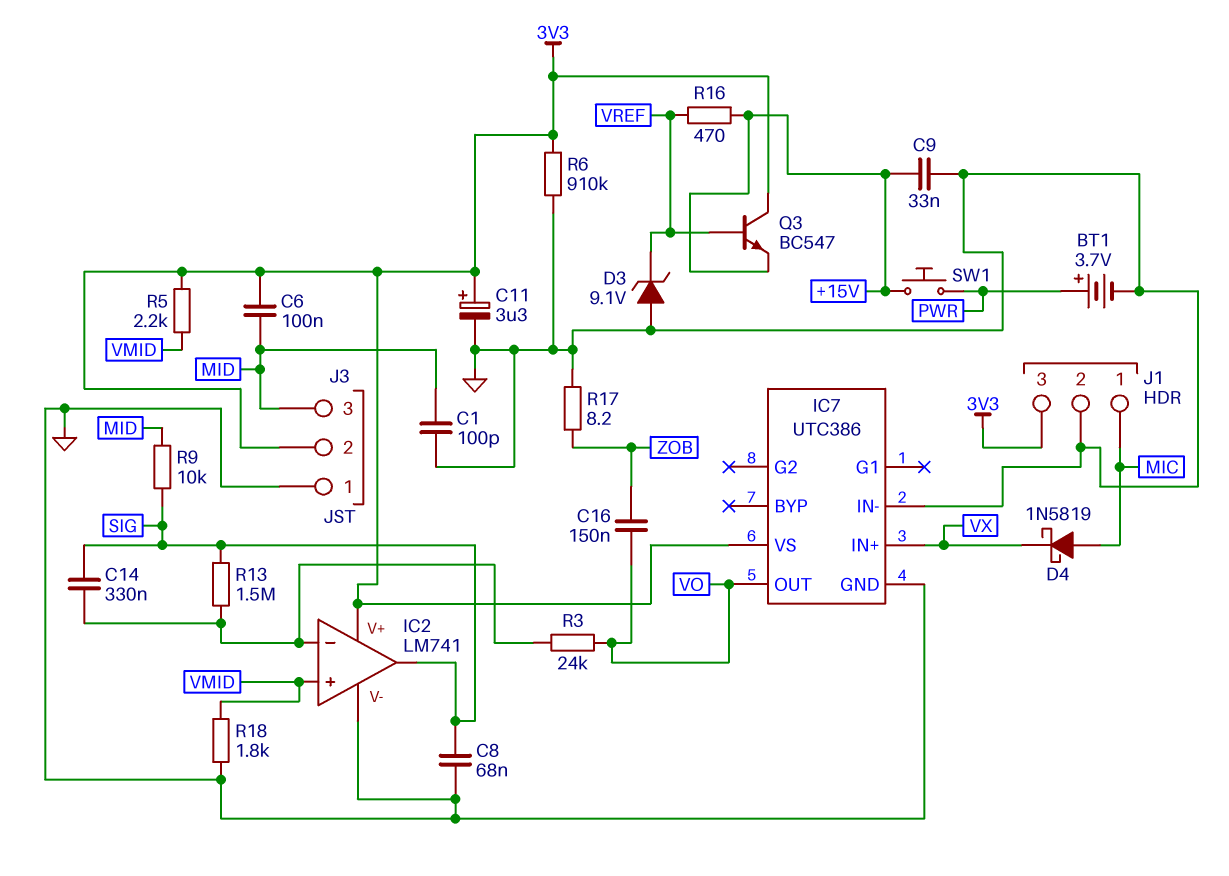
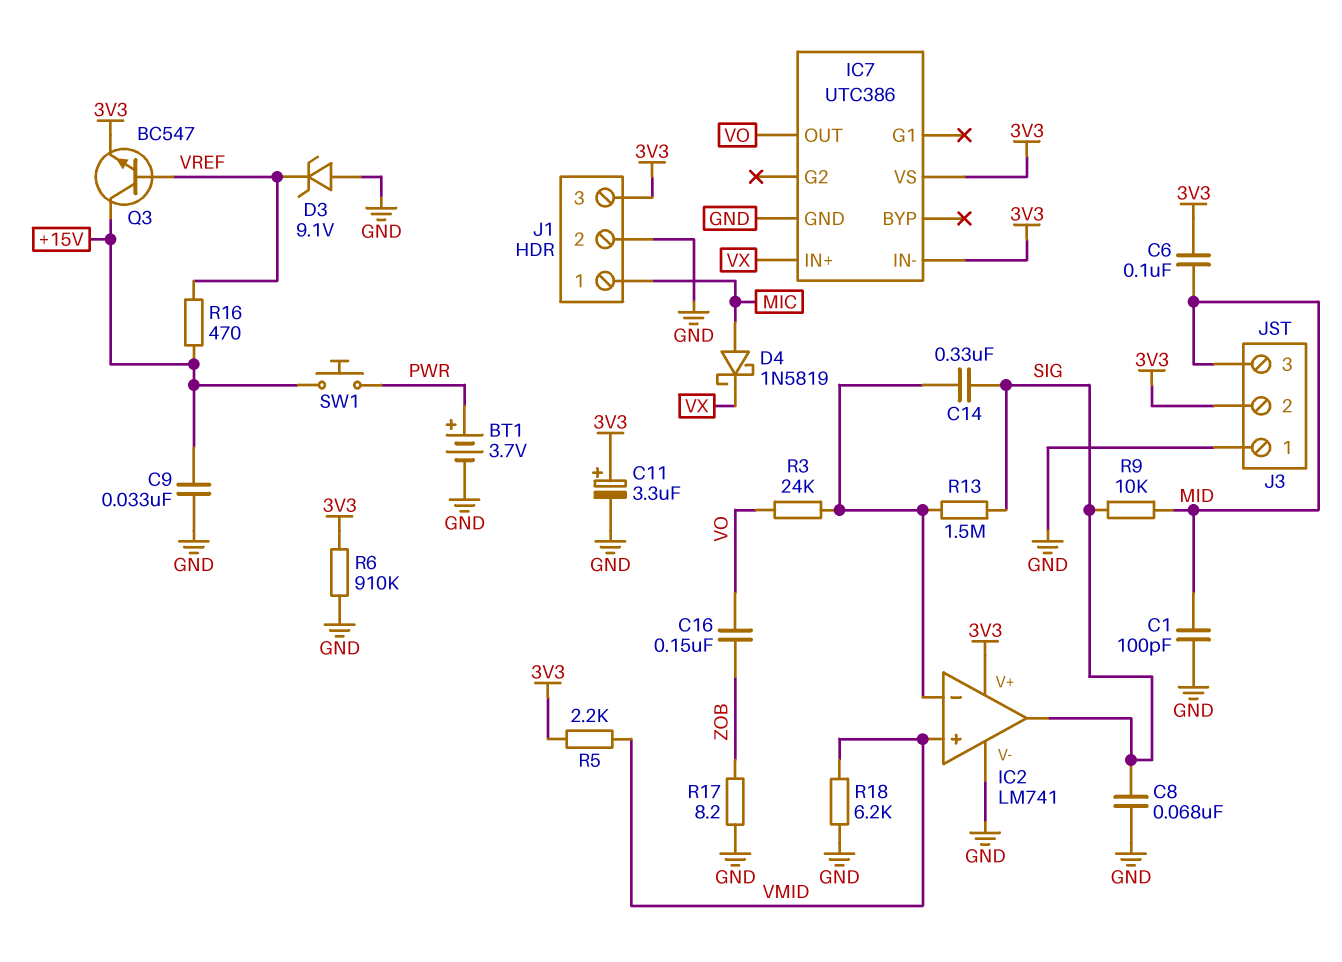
IC7 pin IN-: GND -> 3V3
Q3: NPN BC547 (B VREF, C 3V3, E +15V) -> NPN BC547 (B VREF, C +15V, E 3V3)
R18: 1.8k (GND, VMID) -> 6.2k (GND, VMID)

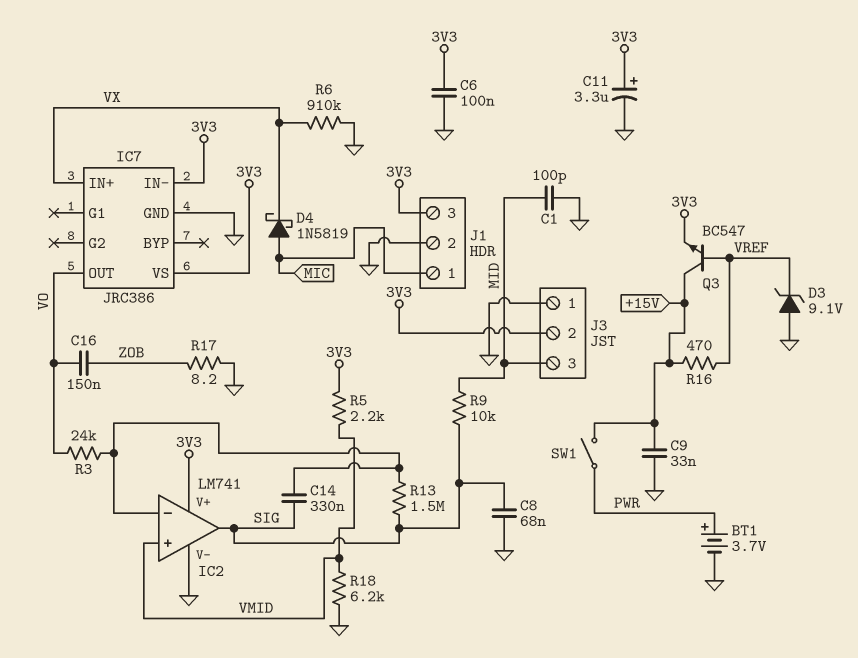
C6: 100nF (3V3, MID) -> 100nF (3V3, GND)
IC7: UTC386 -> JRC386
R6: 910k (3V3, GND) -> 910k (GND, VX)
SW1: button (+15V, PWR) -> switch (+15V, PWR)

